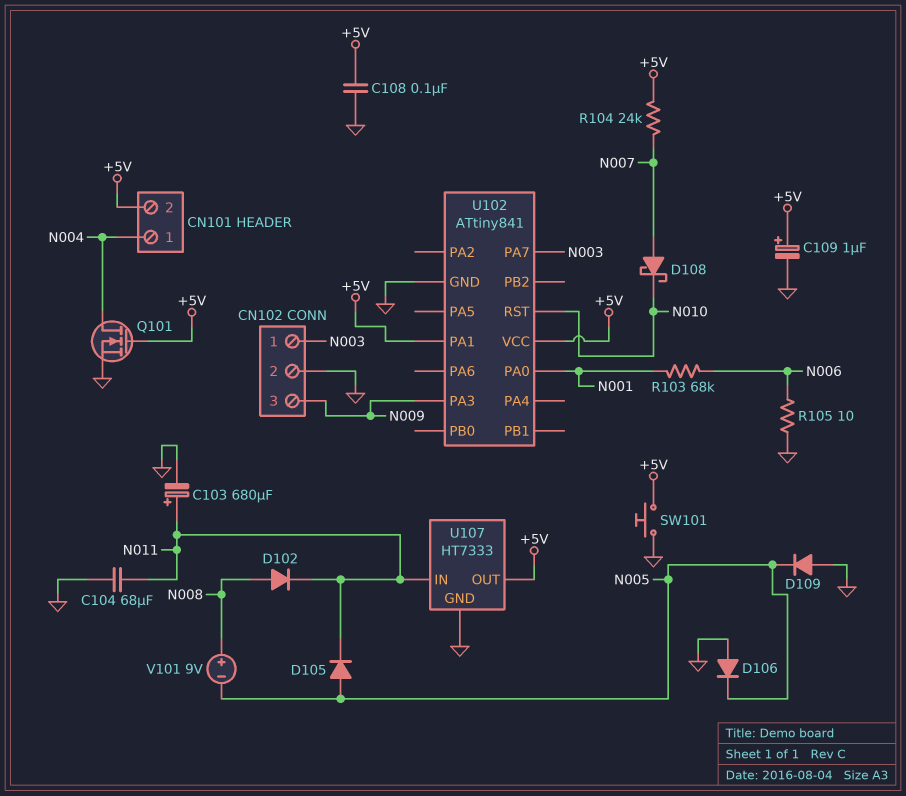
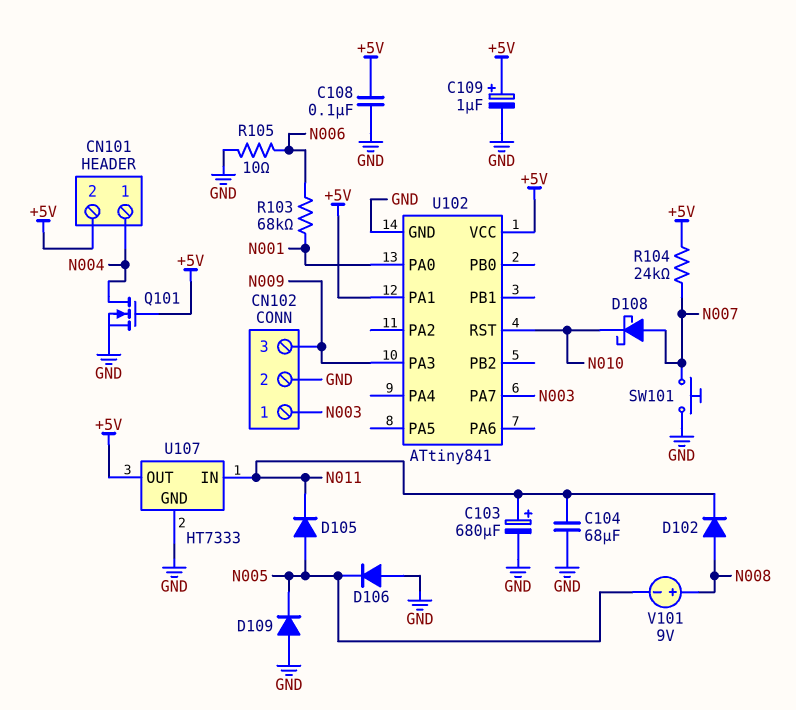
SW101: button (+5V, GND) -> button (GND, N007)

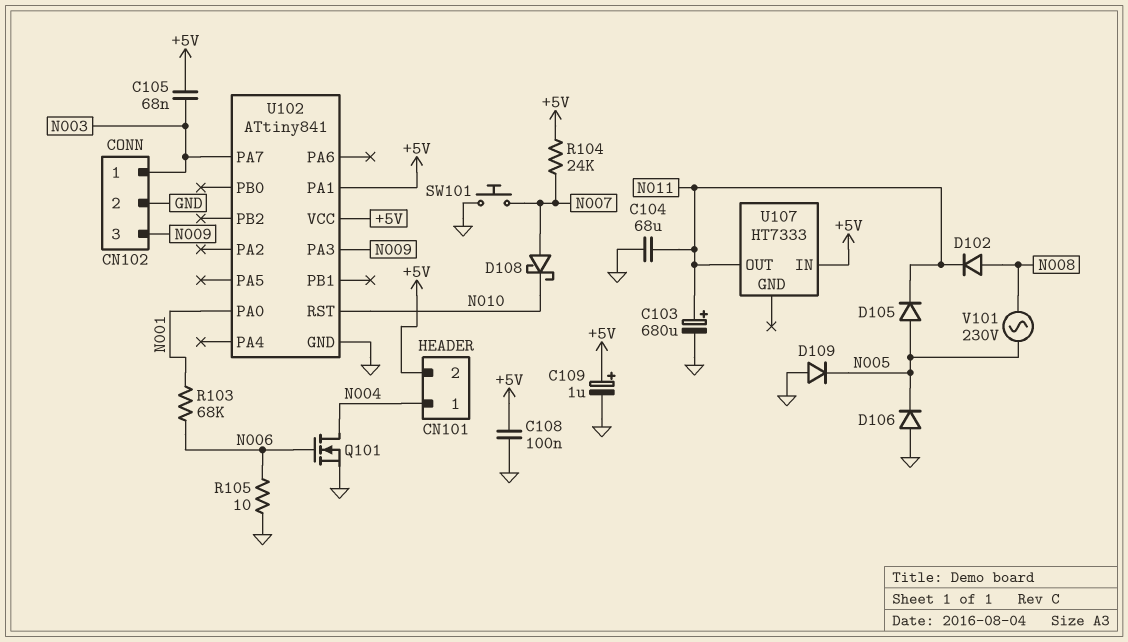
C105: none -> 68nF (+5V, N003)
Q101: NMOS (G +5V, D N004, S GND) -> NMOS (G N006, D N004, S GND)
U107 pin GND: GND -> none
U107 pin IN: N011 -> +5V
U107 pin OUT: +5V -> N011
V101: 9V (plus N008, minus N005) -> AC 230V (N005, N008)

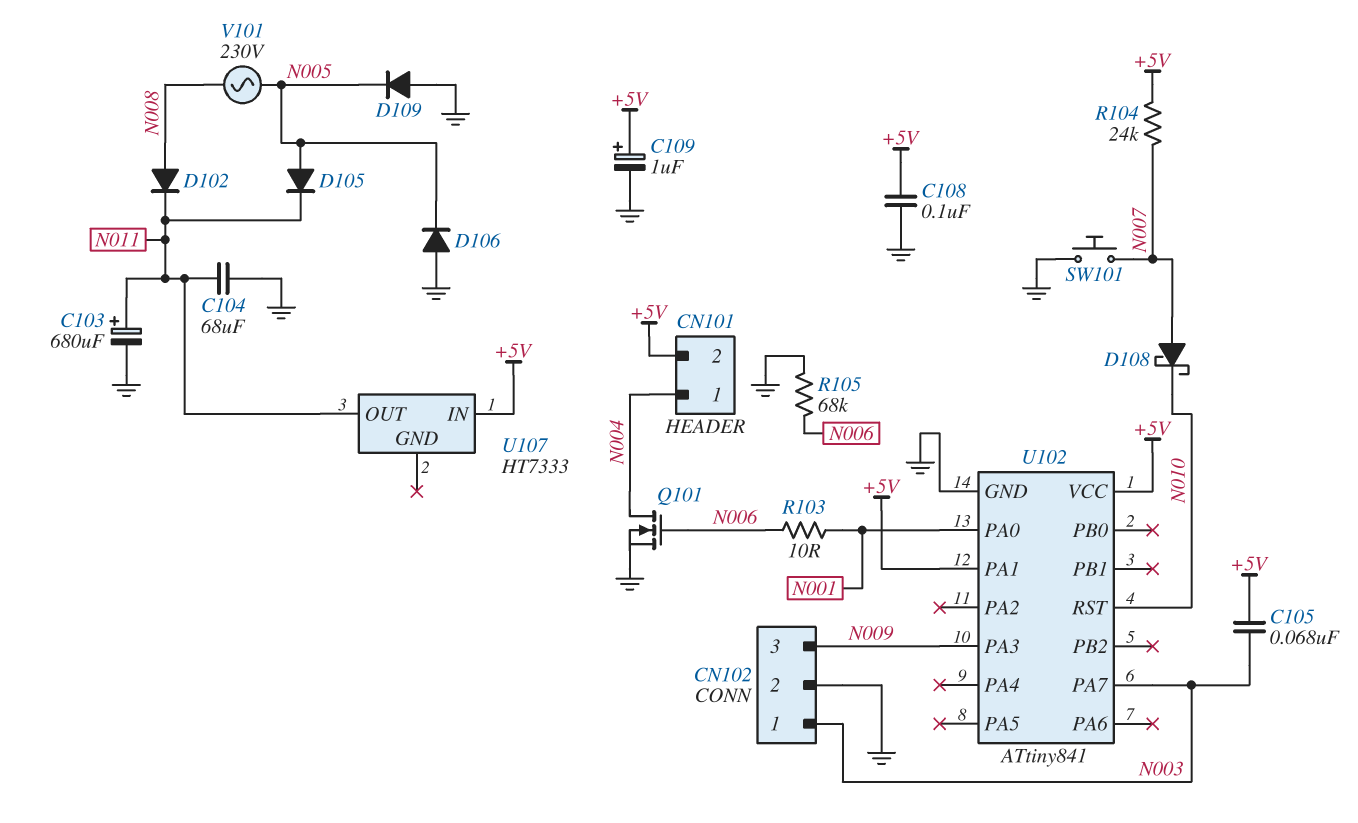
R103: 68k (N001, N006) -> 10 (N001, N006)
R105: 10 (GND, N006) -> 68k (GND, N006)

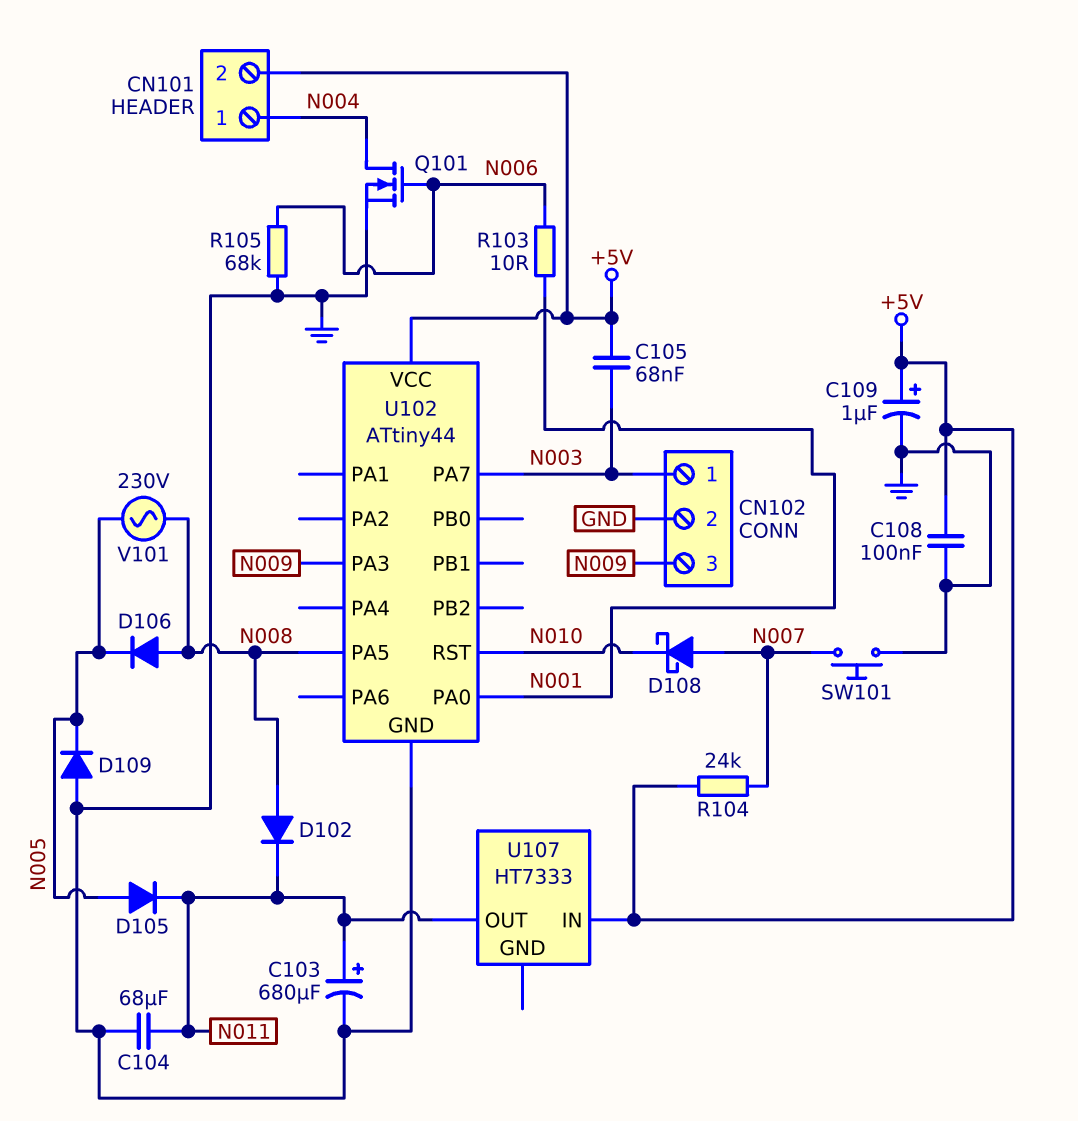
D106: diode (A GND, K N005) -> diode (A N008, K N005)
U102: ATtiny841 -> ATtiny44
U102 pin PA1: +5V -> none
U102 pin PA5: none -> N008

